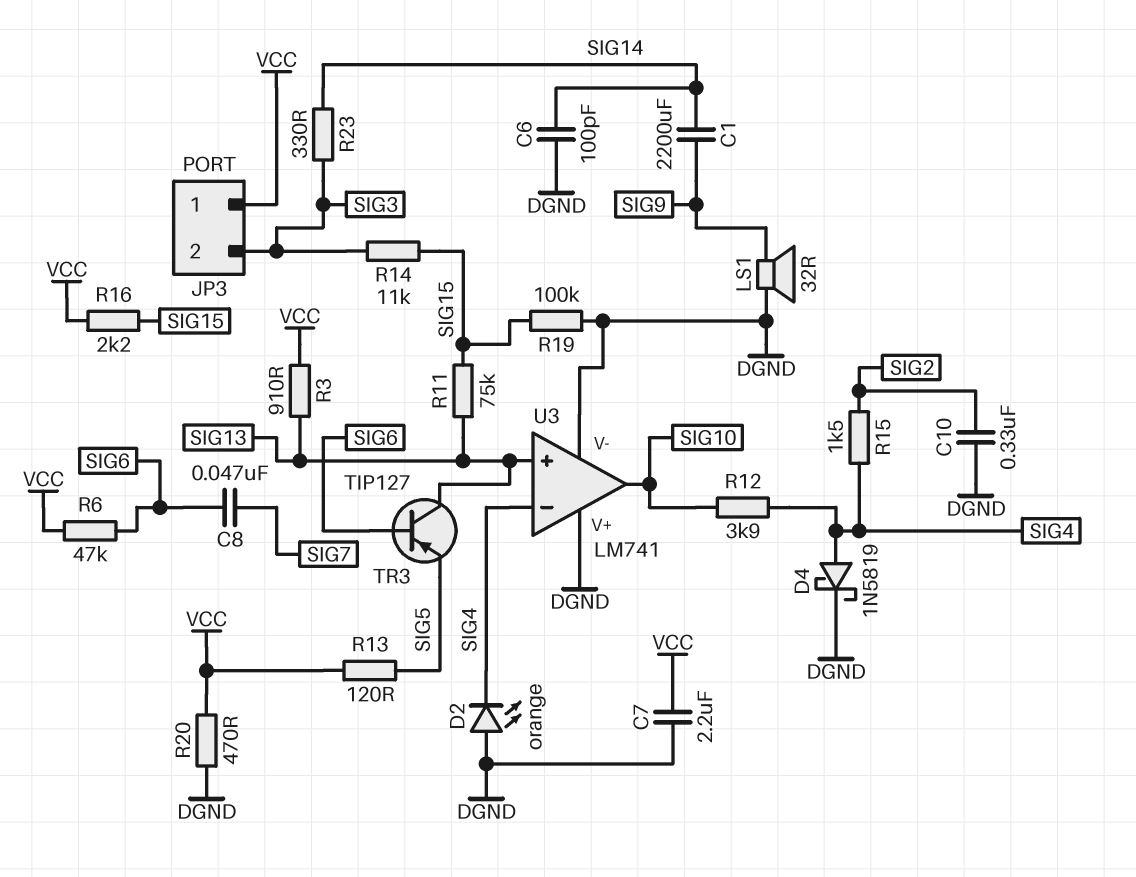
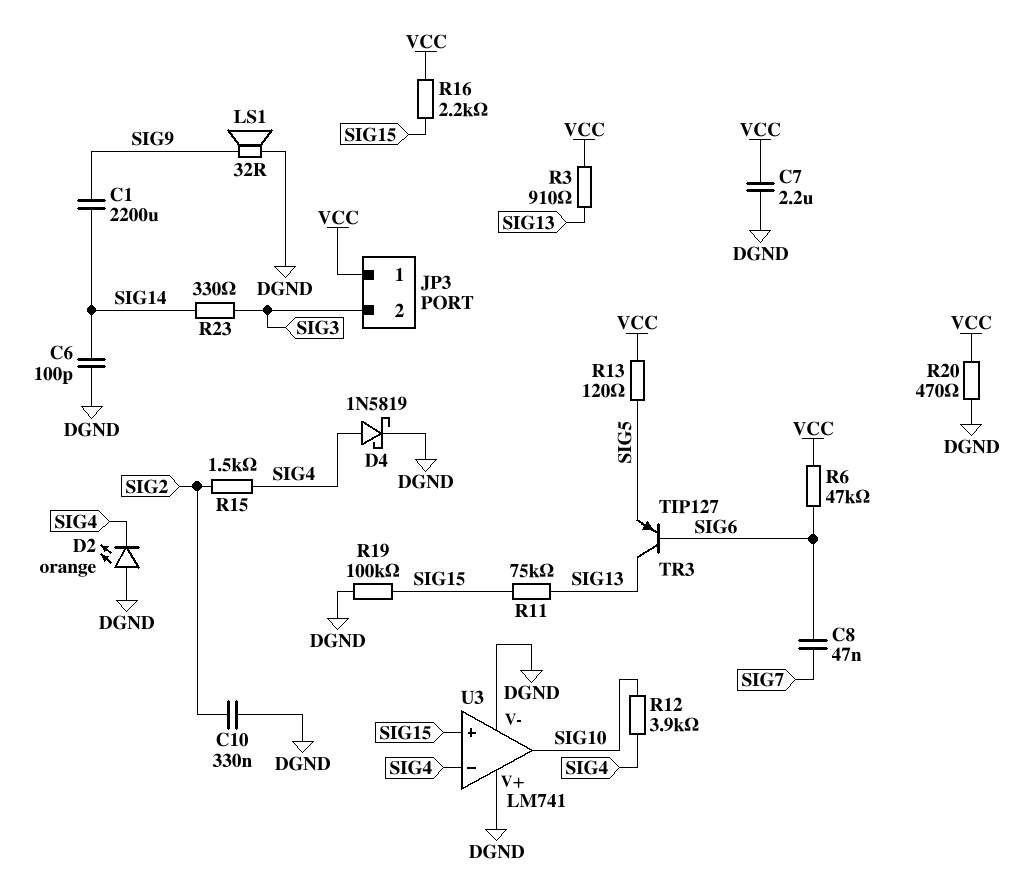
R14: 11k (SIG3, SIG15) -> none
U3 pin in+: SIG13 -> SIG15

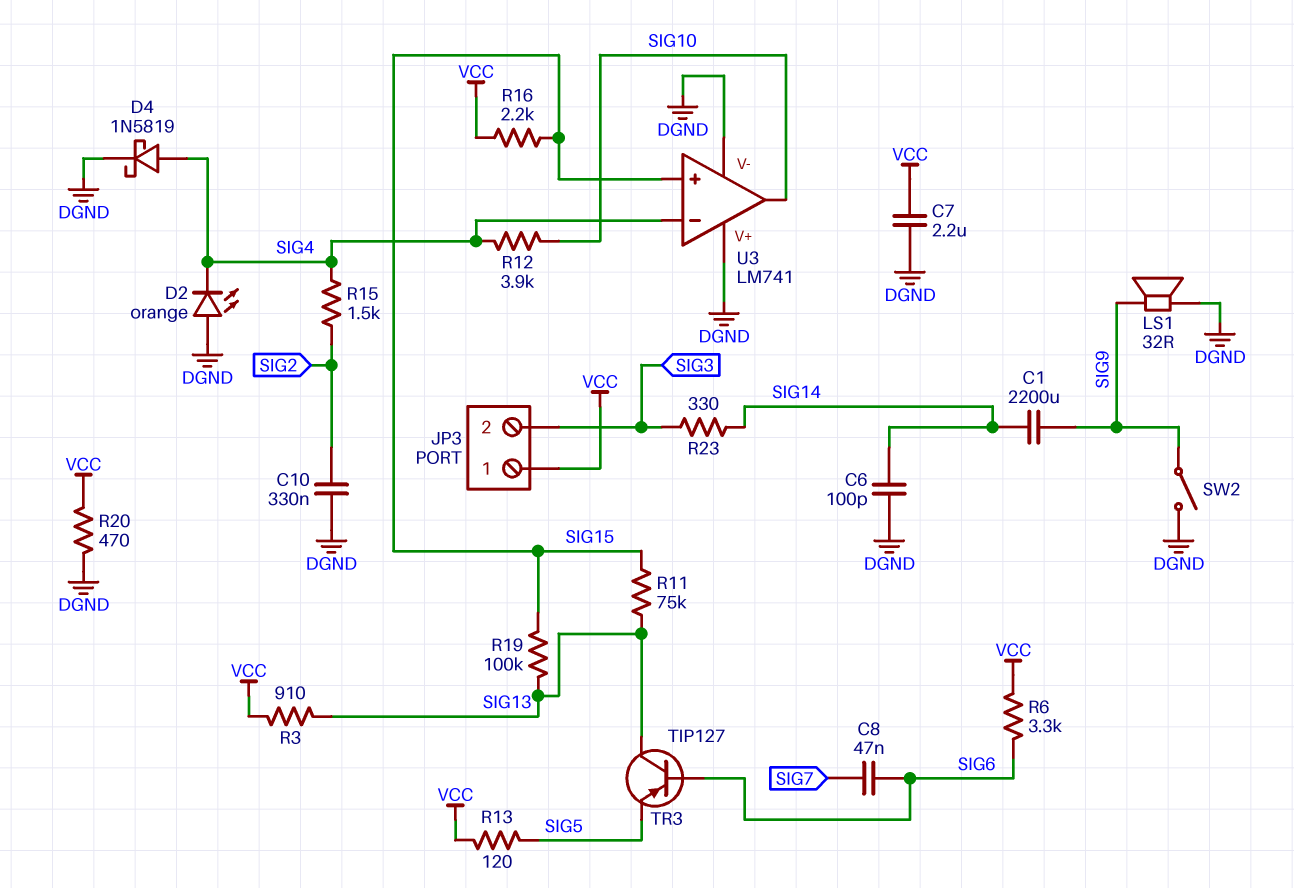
R6: 47k (SIG6, VCC) -> 3.3k (SIG6, VCC)
R19: 100k (DGND, SIG15) -> 100k (SIG13, SIG15)
SW2: none -> switch (DGND, SIG9)

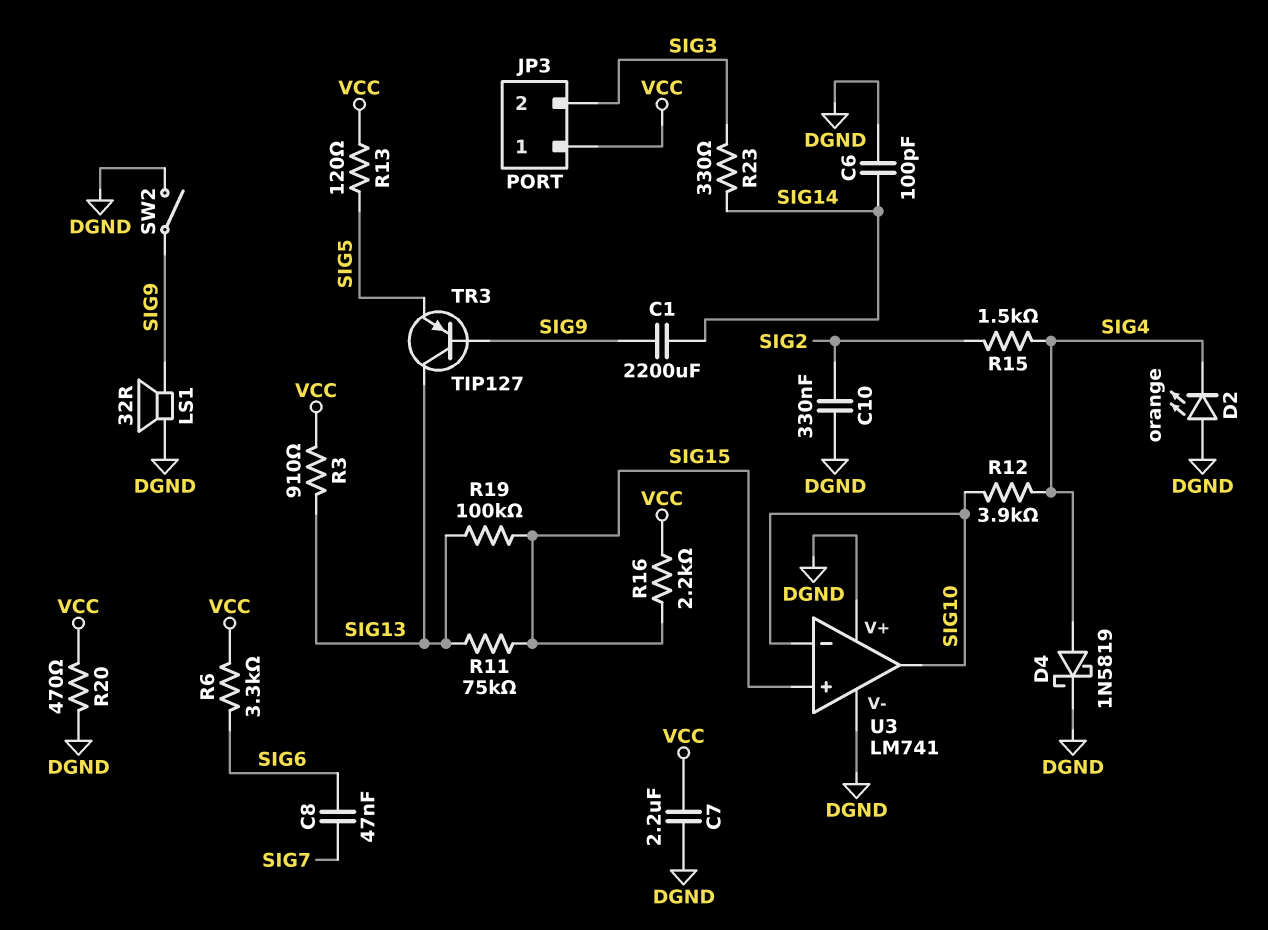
TR3: PNP TIP127 (B SIG6, C SIG13, E SIG5) -> PNP TIP127 (B SIG9, C SIG13, E SIG5)
U3 pin in-: SIG4 -> SIG10

